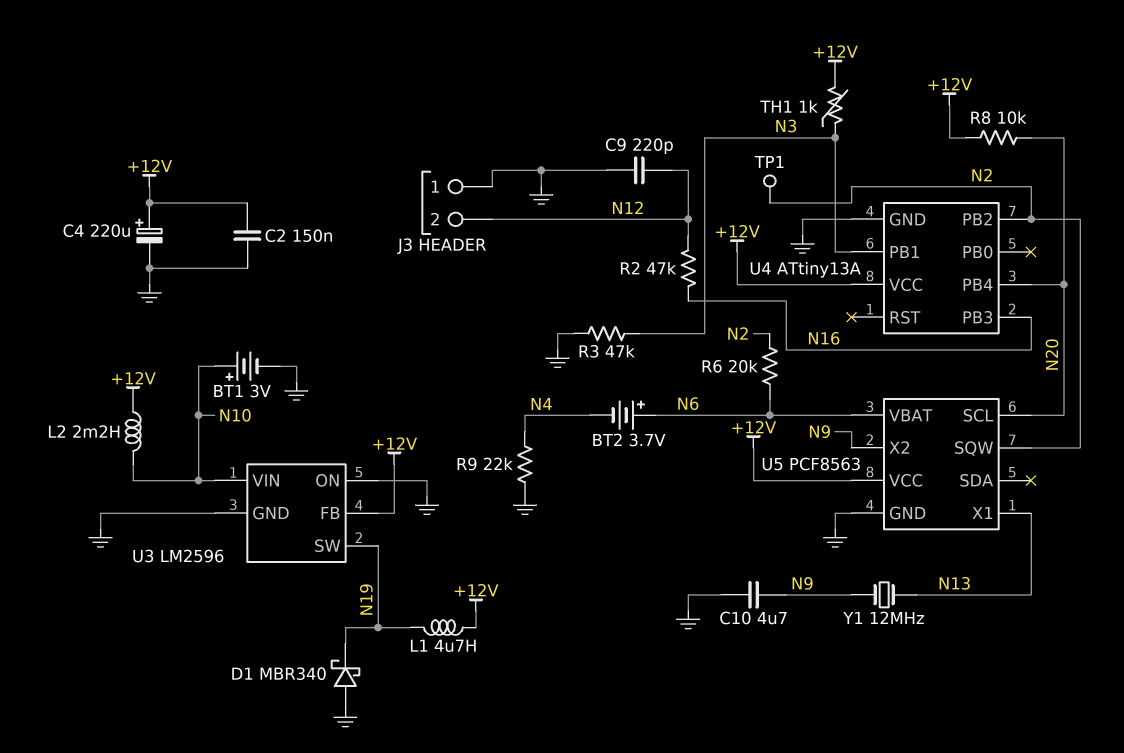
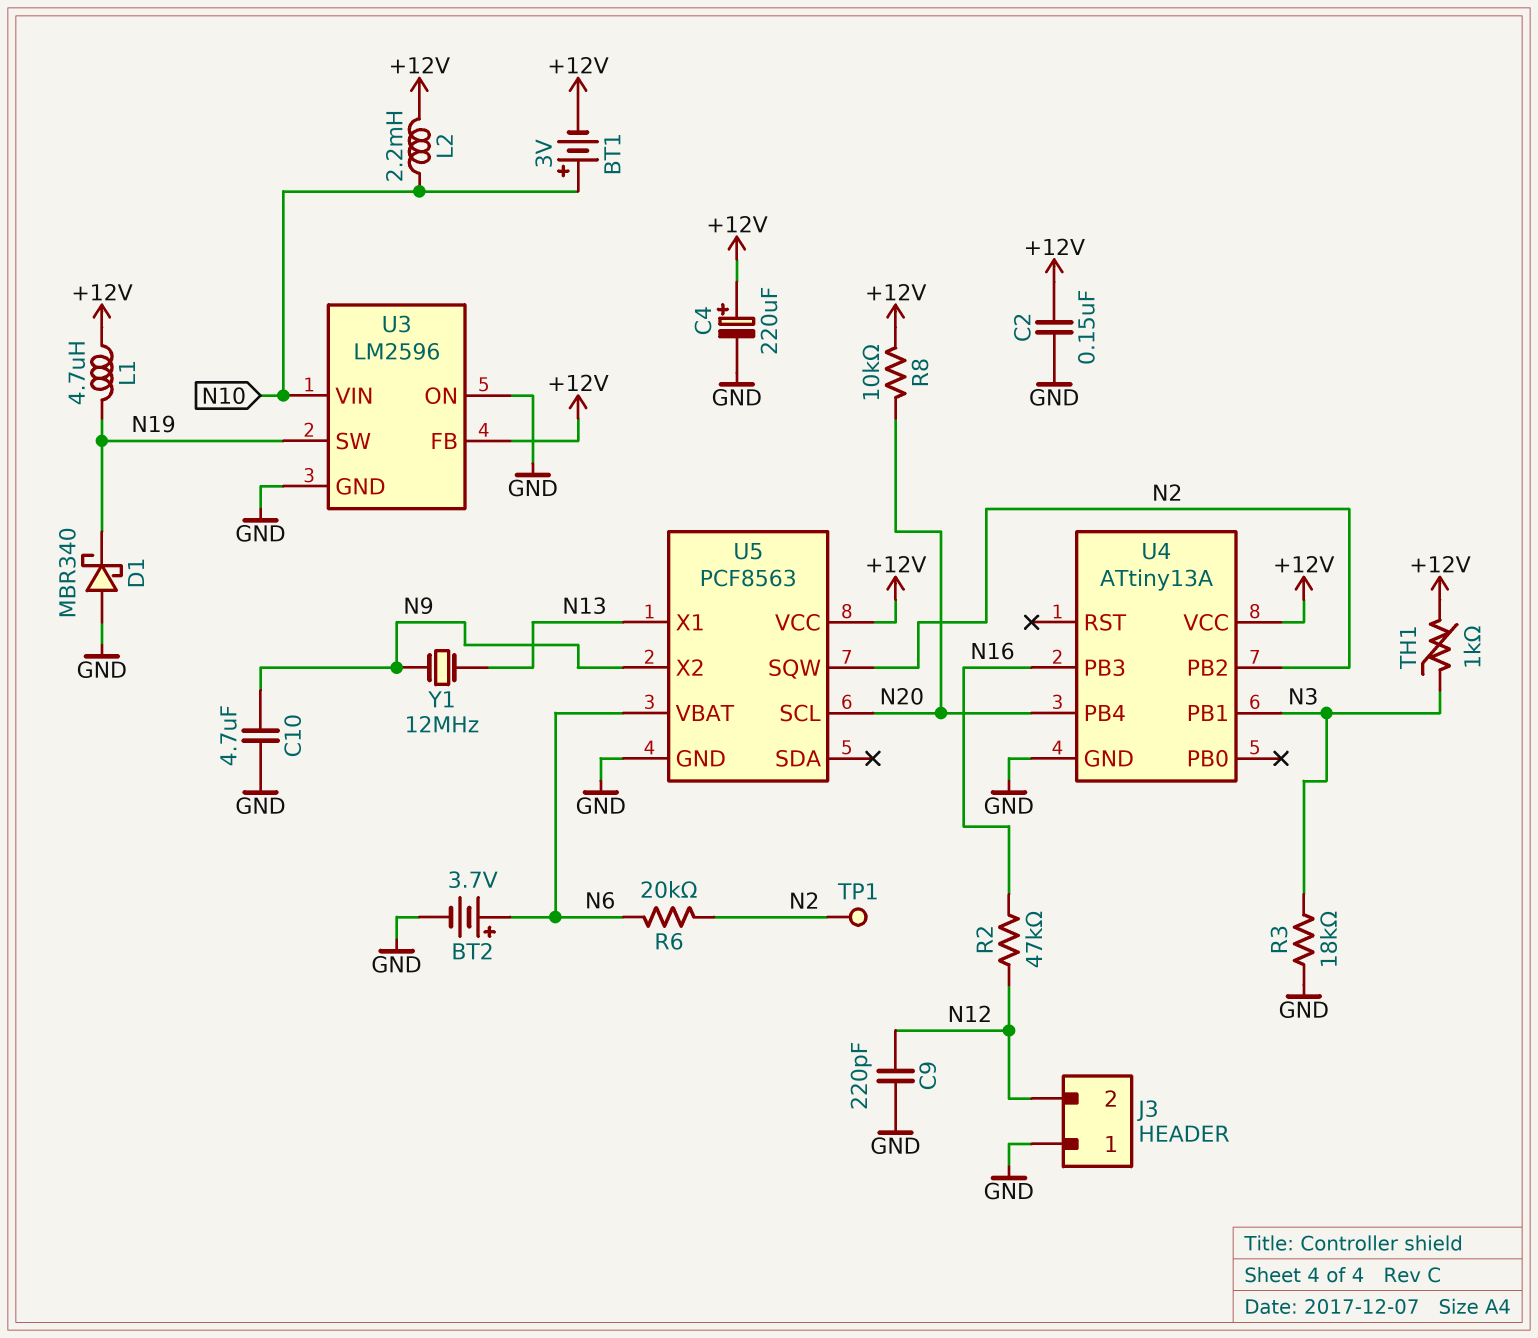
BT1: 3V (plus N10, minus GND) -> 3V (plus N10, minus +12V)
BT2: 3.7V (plus N6, minus N4) -> 3.7V (plus N6, minus GND)
R3: 47k (GND, N3) -> 18k (GND, N3)
R9: 22k (GND, N4) -> none

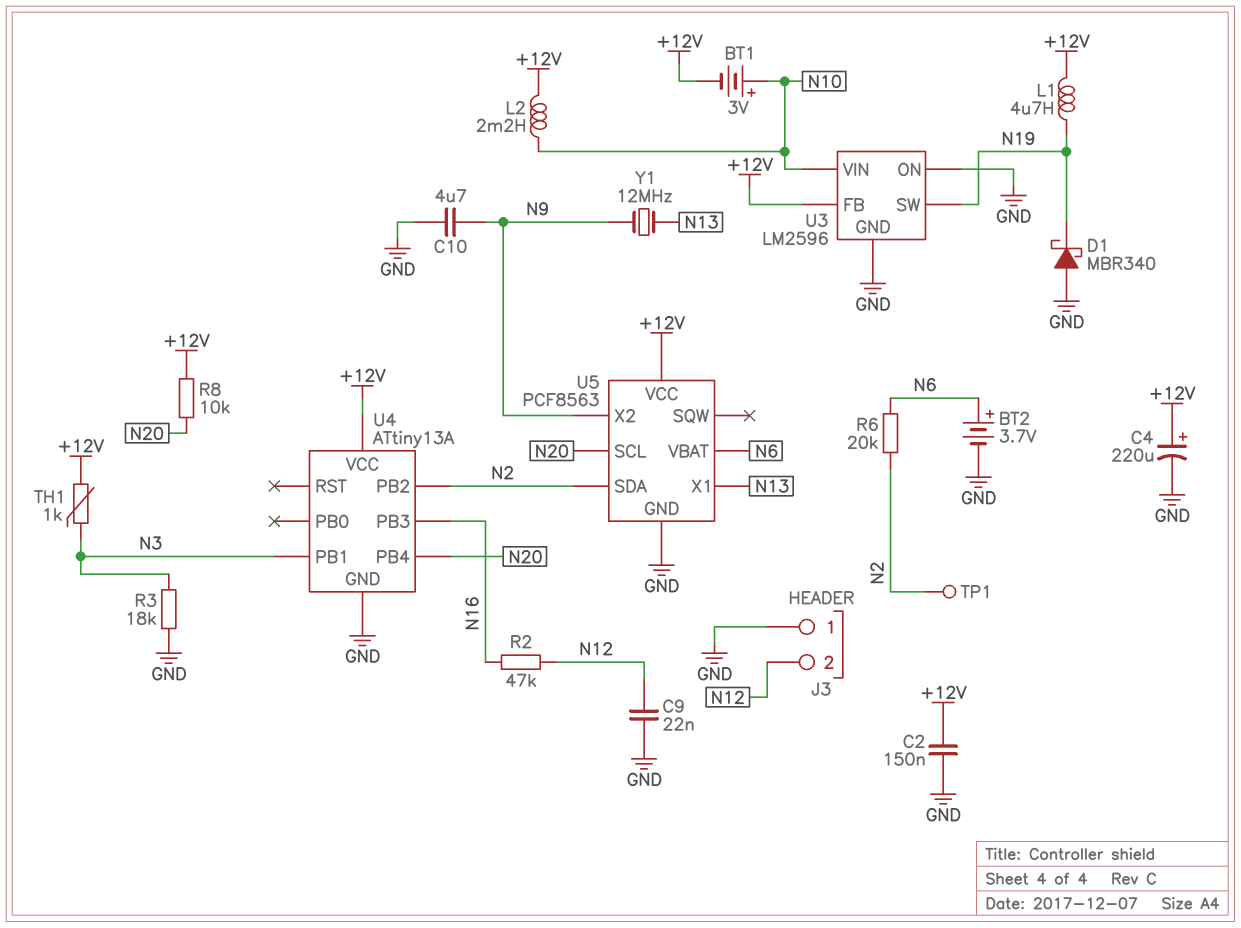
C9: 220pF (GND, N12) -> 22nF (GND, N12)
U5 pin SDA: none -> N2
U5 pin SQW: N2 -> none

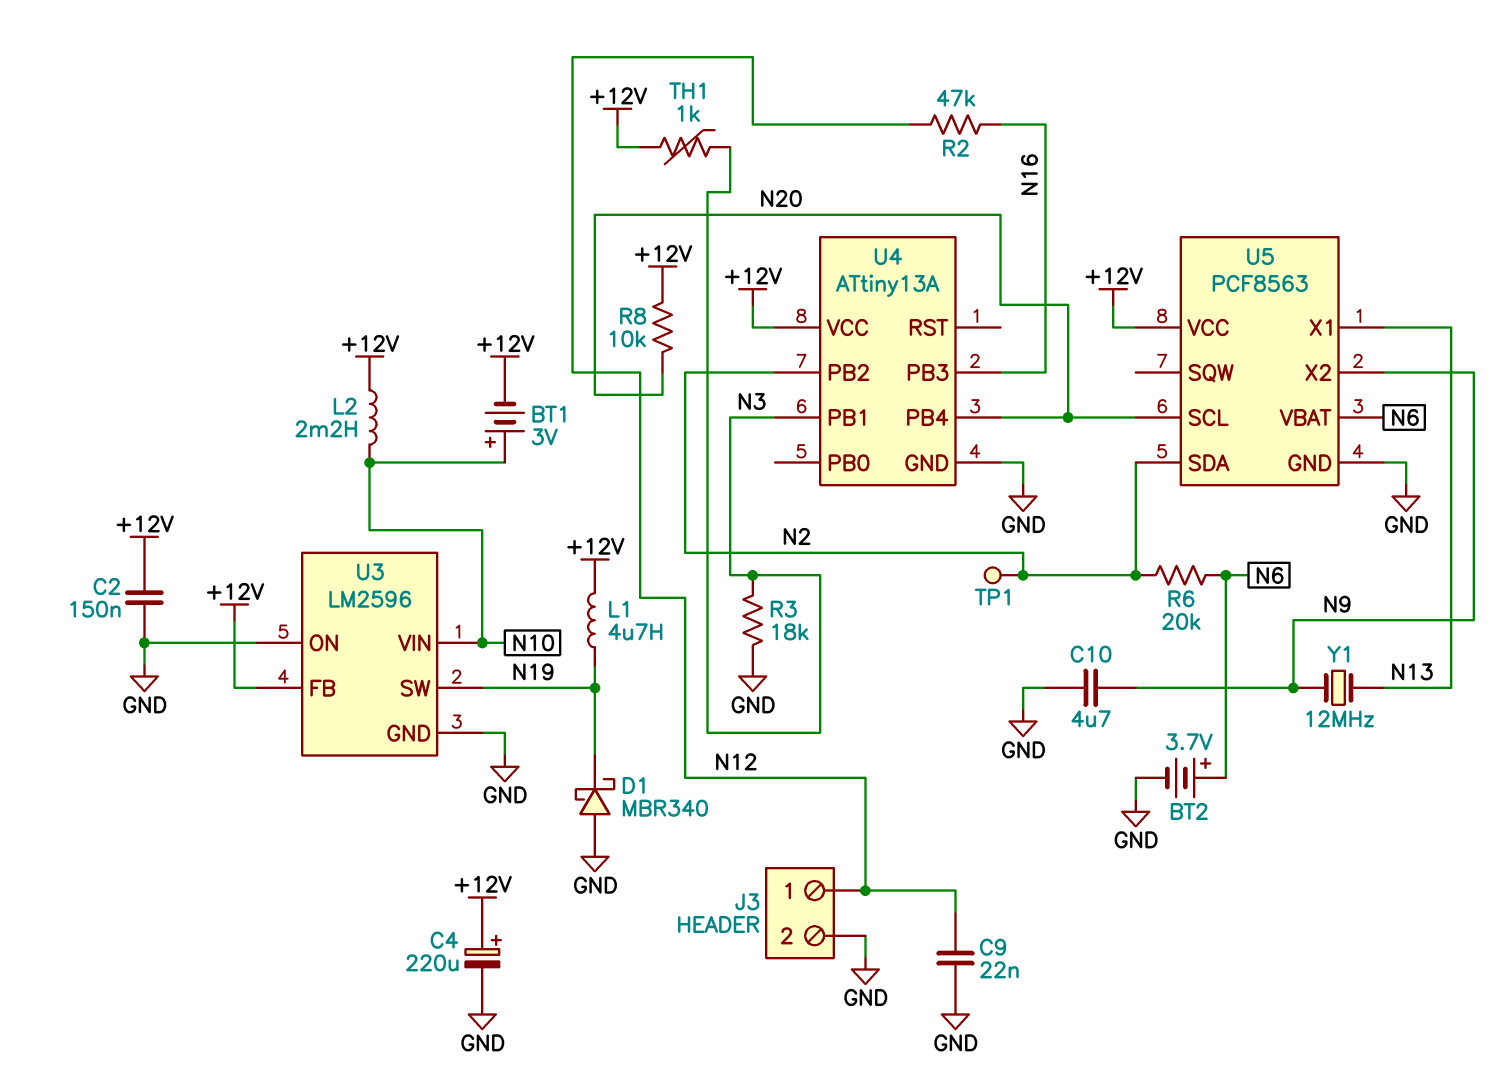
J3 pin 1: GND -> N12
J3 pin 2: N12 -> GND

